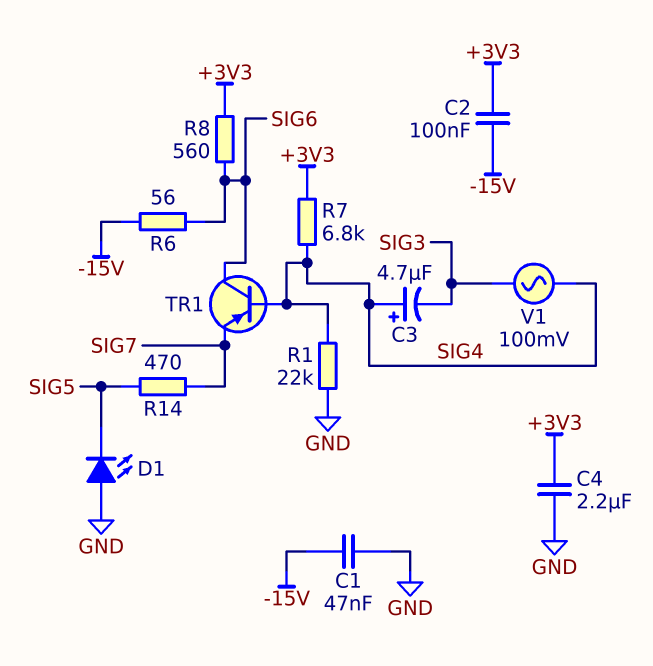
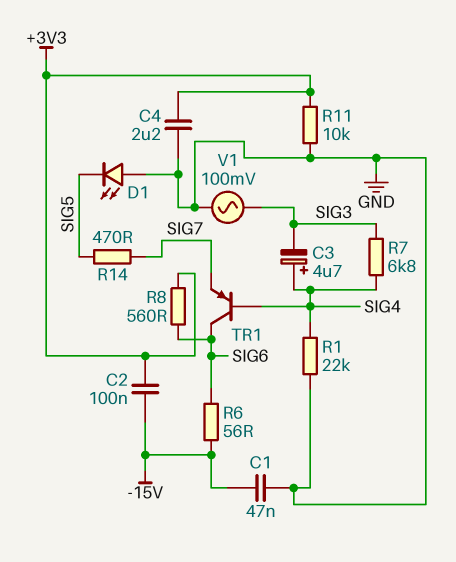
R7: 6.8k (+3V3, SIG4) -> 6.8k (SIG3, SIG4)
R11: none -> 10k (+3V3, GND)
V1: AC 100mV (SIG3, SIG4) -> AC 100mV (GND, SIG3)

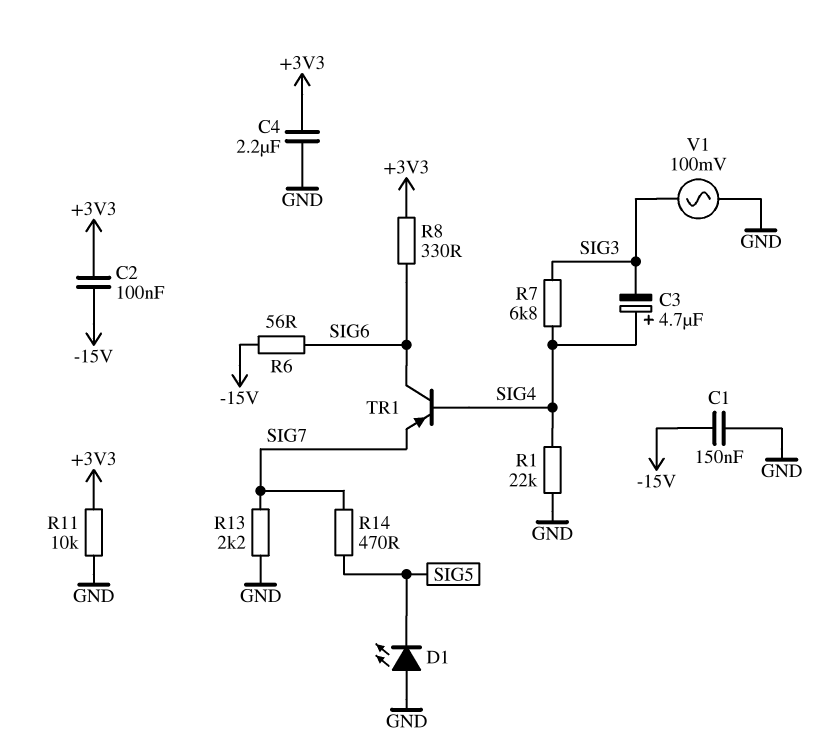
C1: 47nF (-15V, GND) -> 150nF (-15V, GND)
R8: 560 (+3V3, SIG6) -> 330 (+3V3, SIG6)
R13: none -> 2.2k (GND, SIG7)

